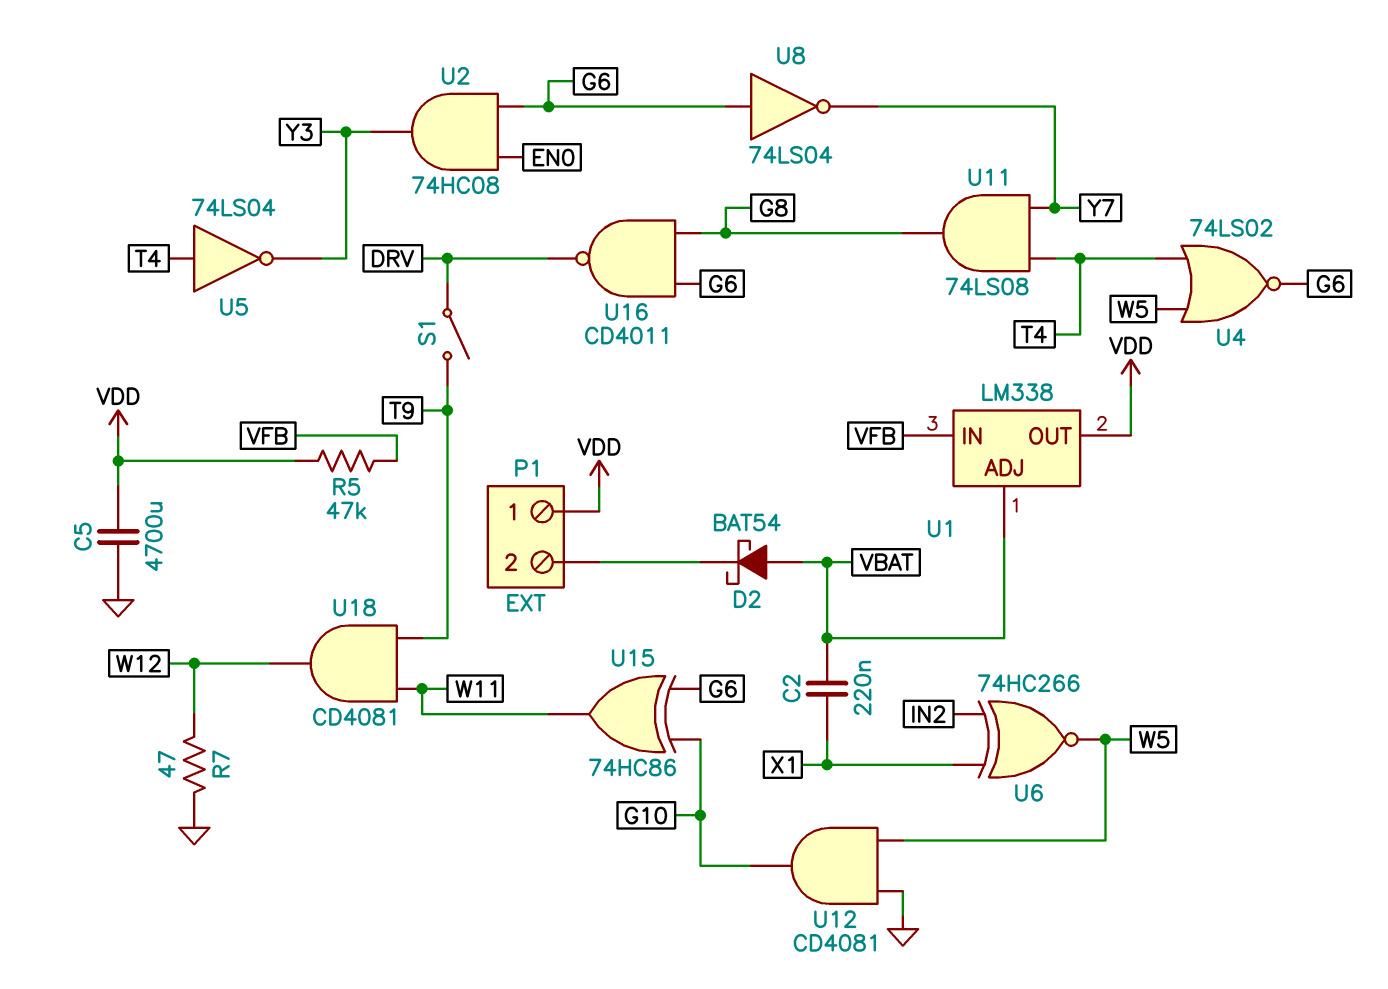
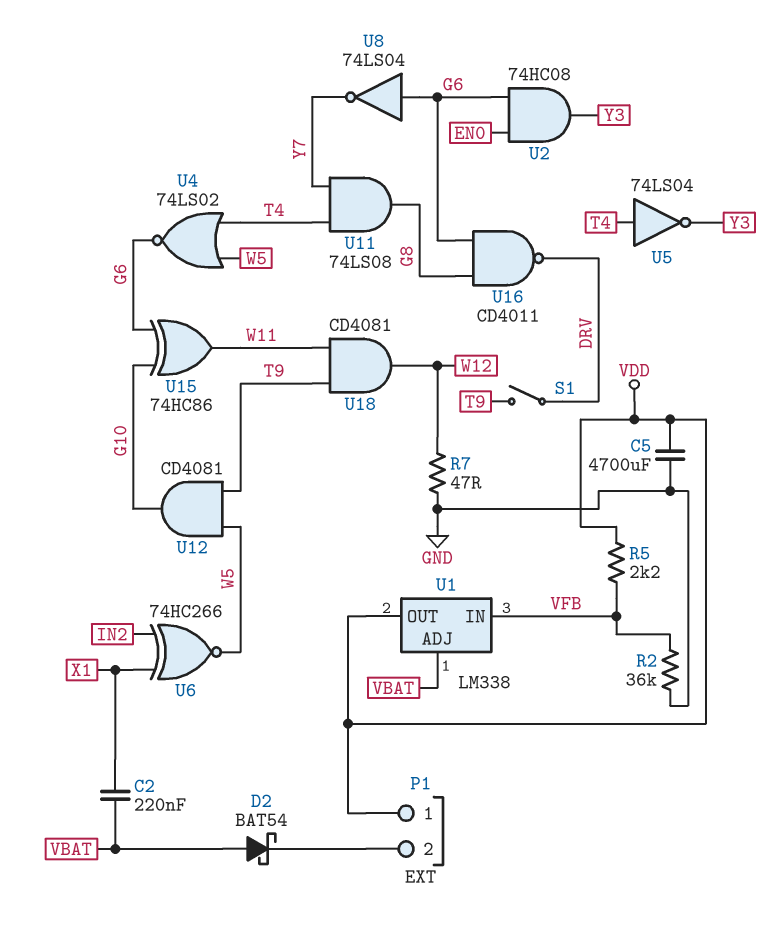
R2: none -> 36k (GND, VFB)
R5: 47k (VDD, VFB) -> 2.2k (VDD, VFB)
U12: AND CD4081 (in GND, in W5, out G10) -> AND CD4081 (in T9, in W5, out G10)

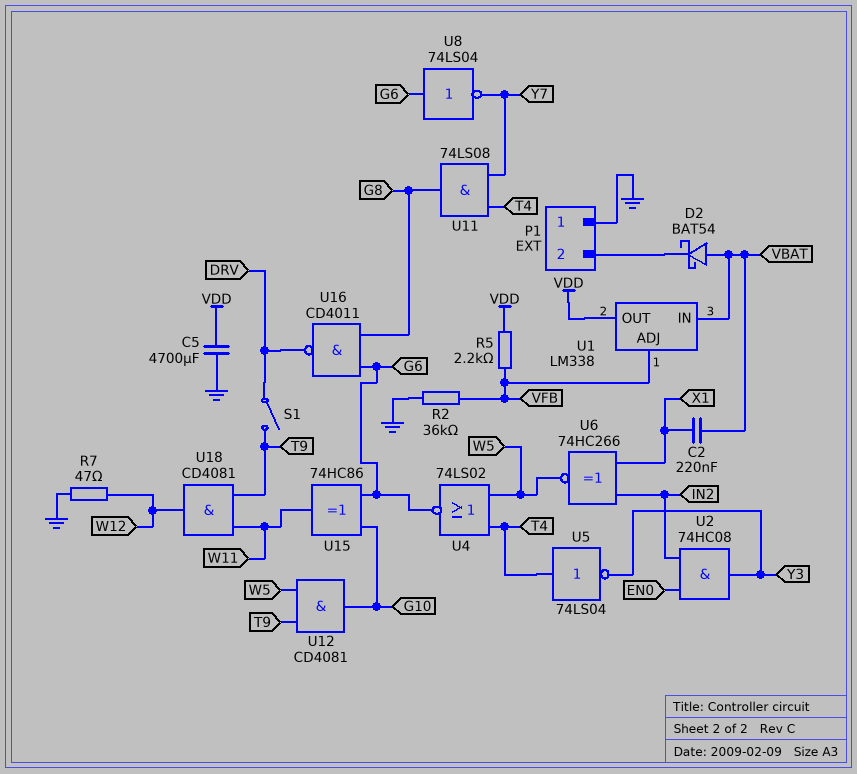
P1 pin 1: VDD -> GND
U1 pin ADJ: VBAT -> VFB
U1 pin IN: VFB -> VBAT
U2: AND 74HC08 (in EN0, in G6, out Y3) -> AND 74HC08 (in EN0, in IN2, out Y3)

